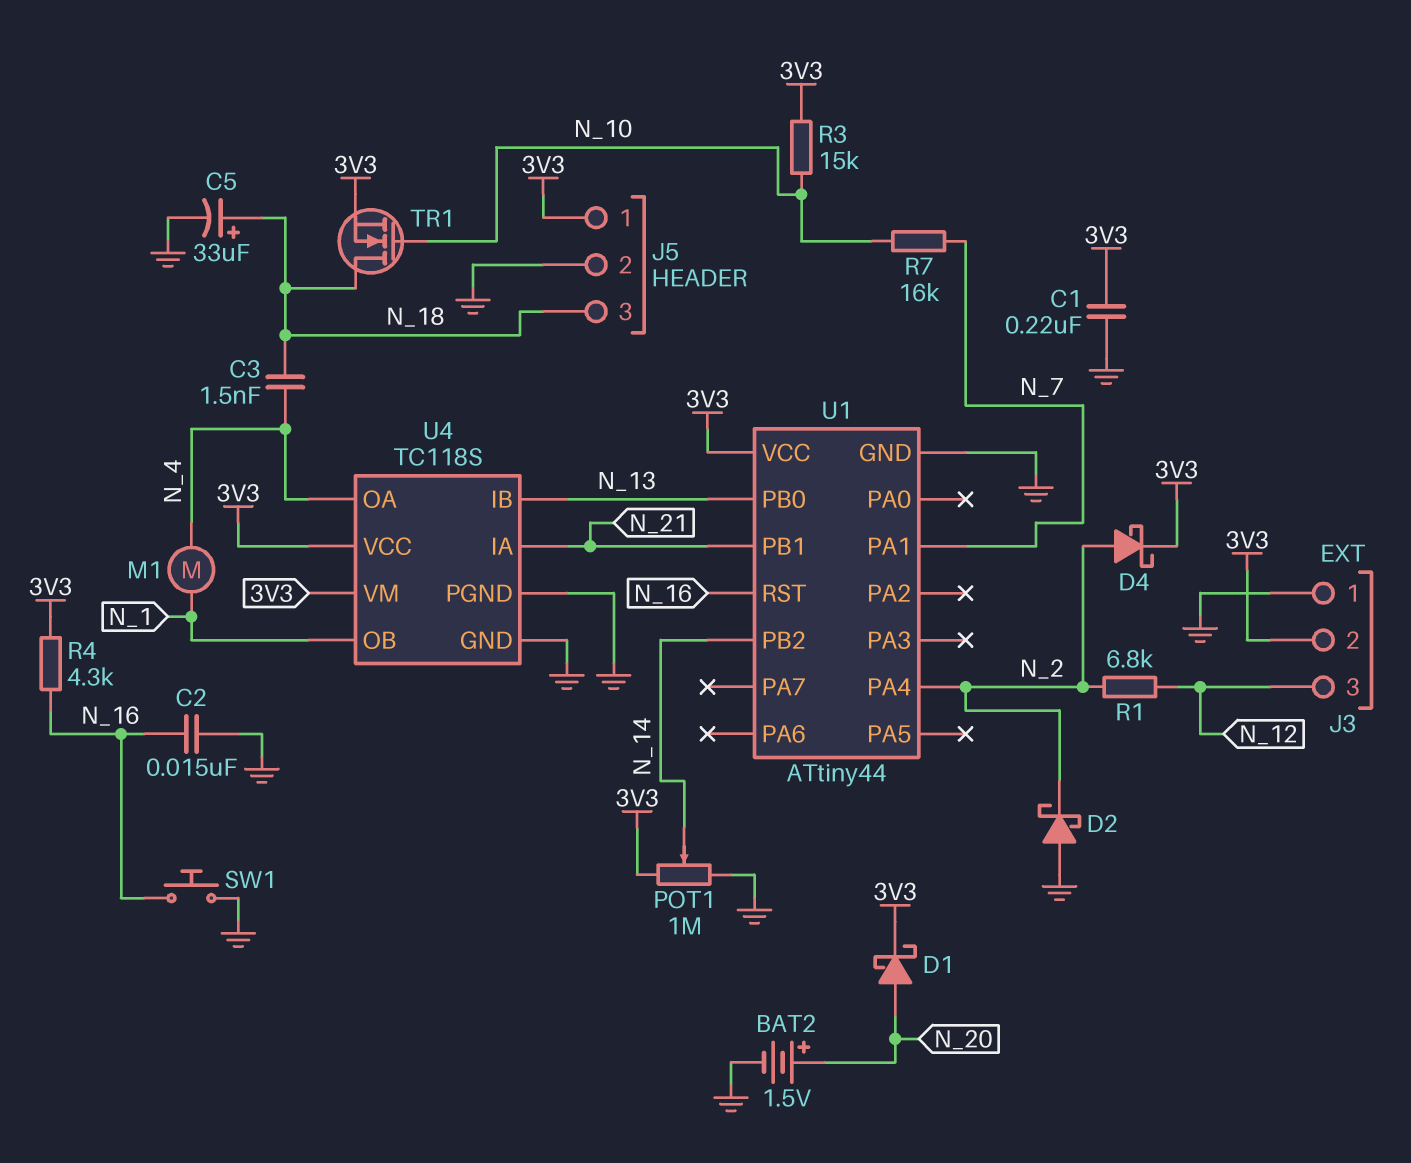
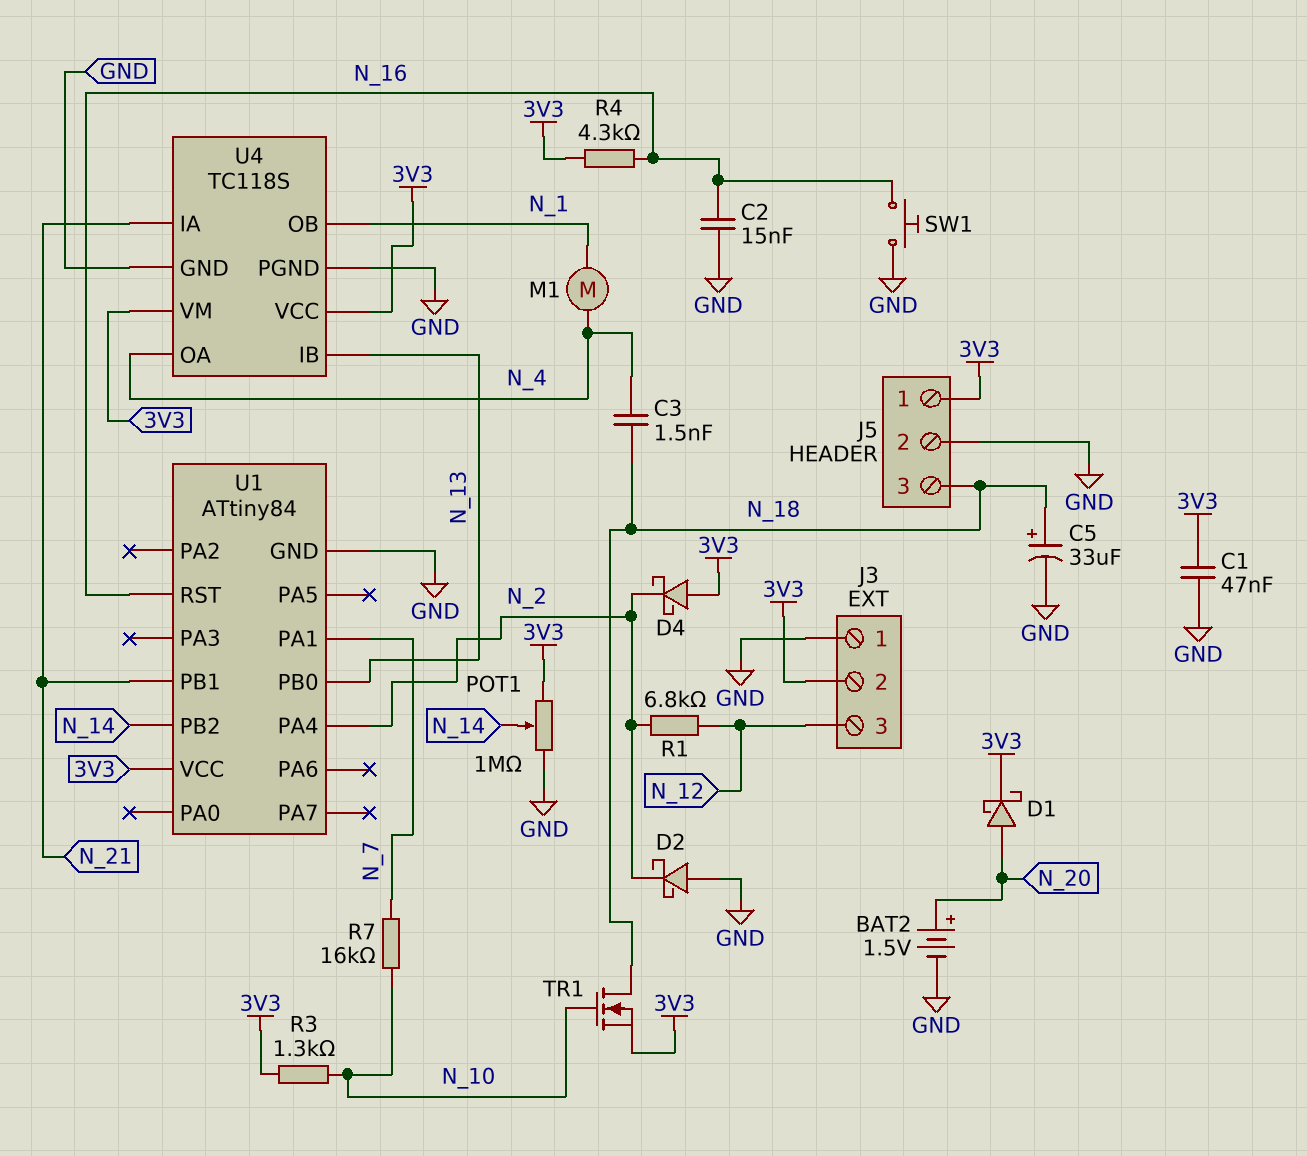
C1: 220nF (3V3, GND) -> 47nF (3V3, GND)
D4: schottky (A N_2, K 3V3) -> schottky (A 3V3, K N_2)
R3: 15k (3V3, N_10) -> 1.3k (3V3, N_10)
U1: ATtiny44 -> ATtiny84

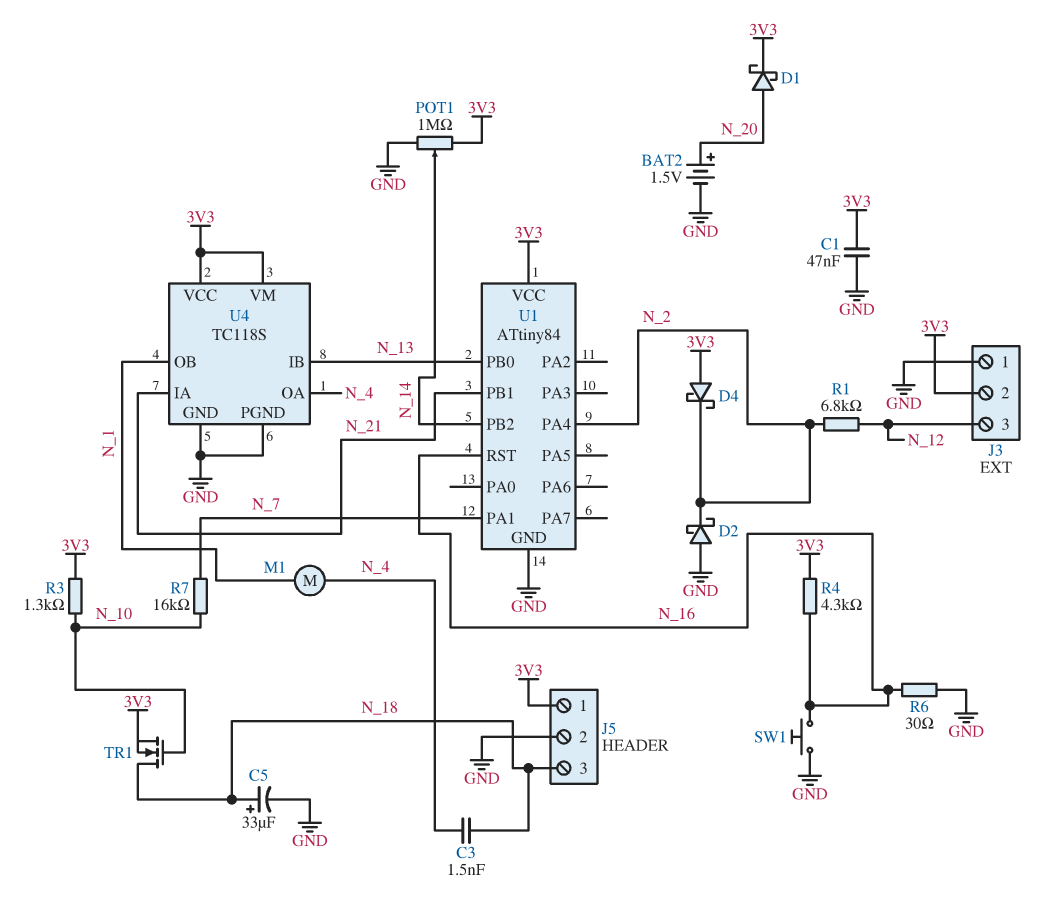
C2: 15nF (GND, N_16) -> none
R6: none -> 30 (GND, N_16)

